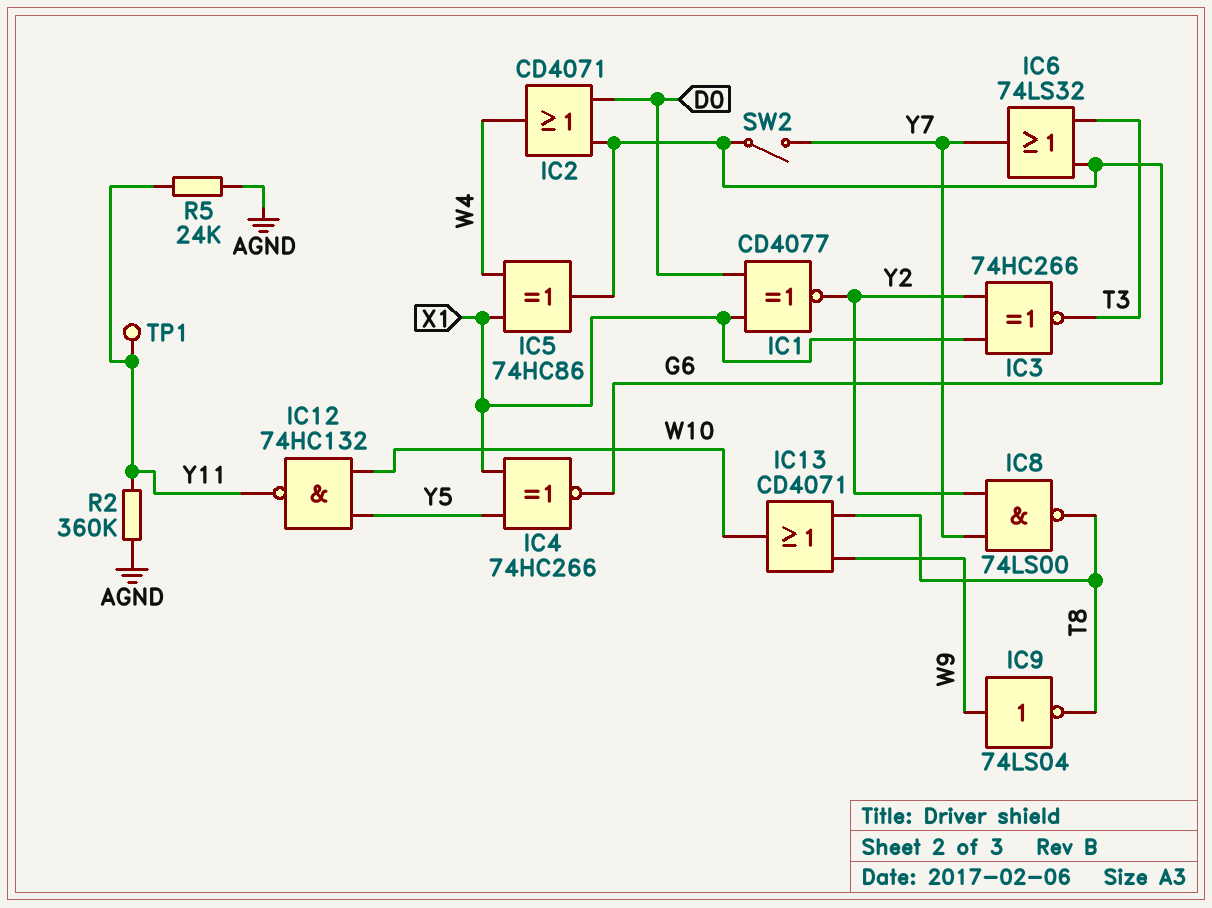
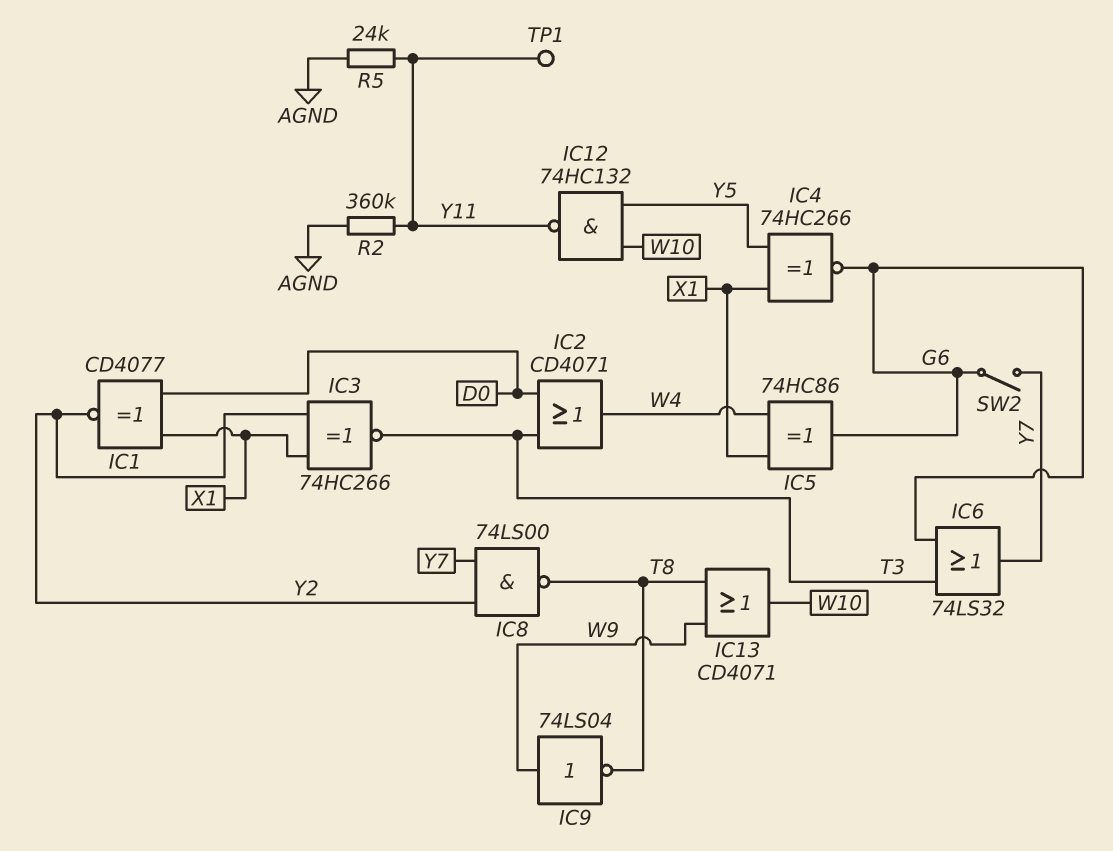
IC2: OR CD4071 (in D0, in G6, out W4) -> OR CD4071 (in D0, in T3, out W4)

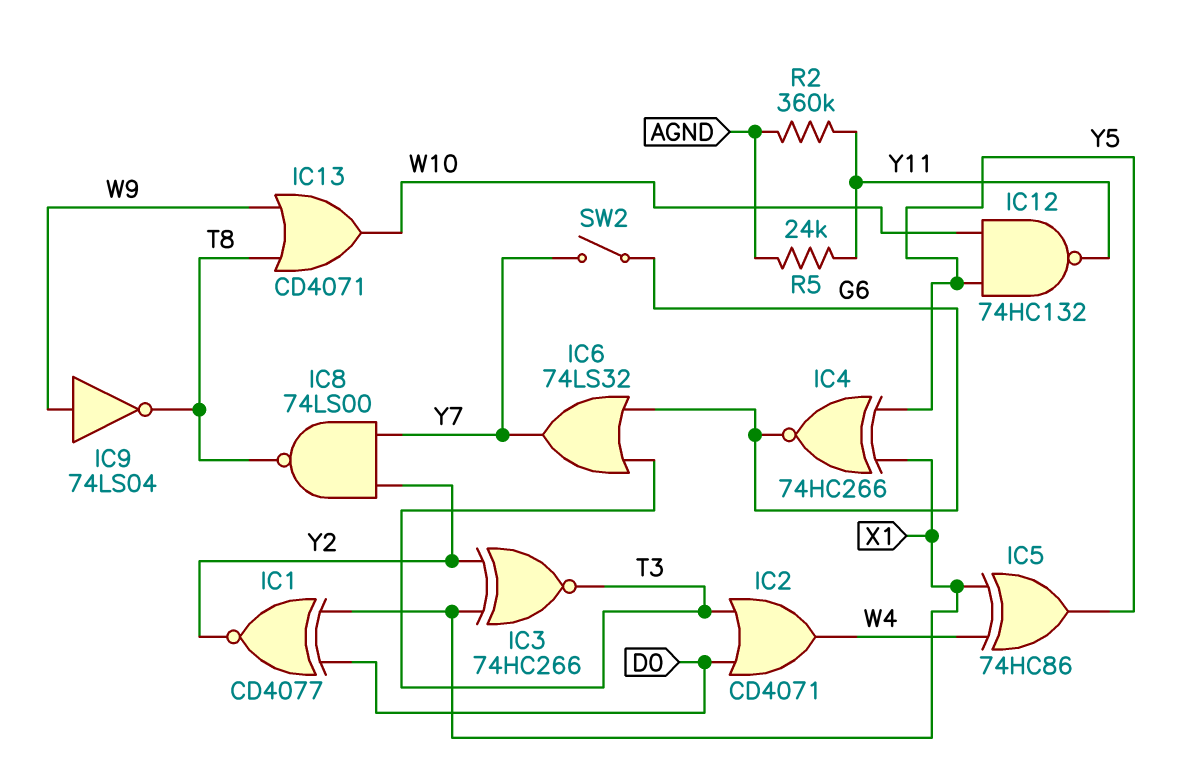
IC5: XOR 74HC86 (in W4, in X1, out G6) -> XOR 74HC86 (in W4, in X1, out Y5)
TP1: test point (Y11) -> none

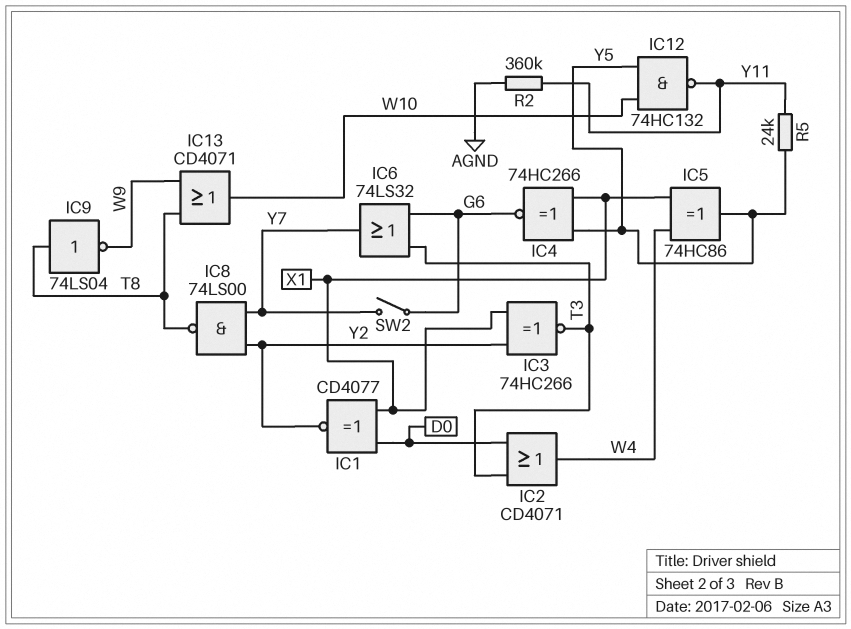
IC9: NOT 74LS04 (in W9, out T8) -> NOT 74LS04 (in T8, out W9)
R5: 24k (AGND, Y11) -> 24k (Y5, Y11)

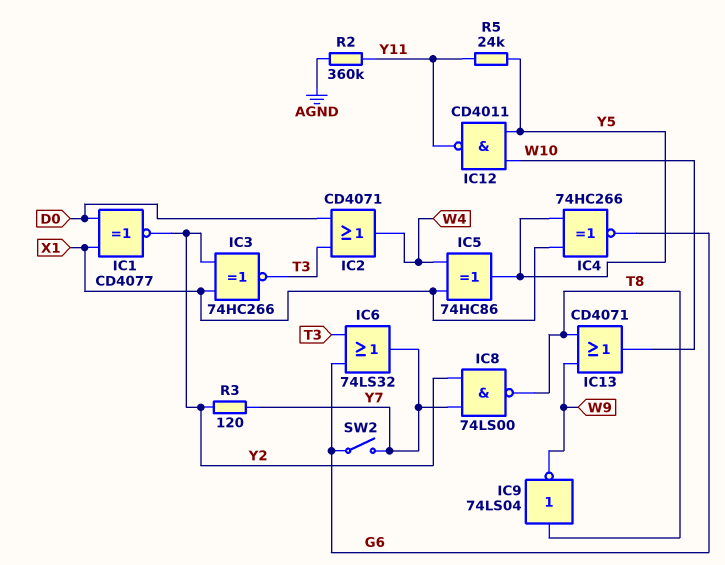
IC12: NAND 74HC132 (in W10, in Y5, out Y11) -> NAND CD4011 (in W10, in Y5, out Y11)
R3: none -> 120 (Y2, Y7)

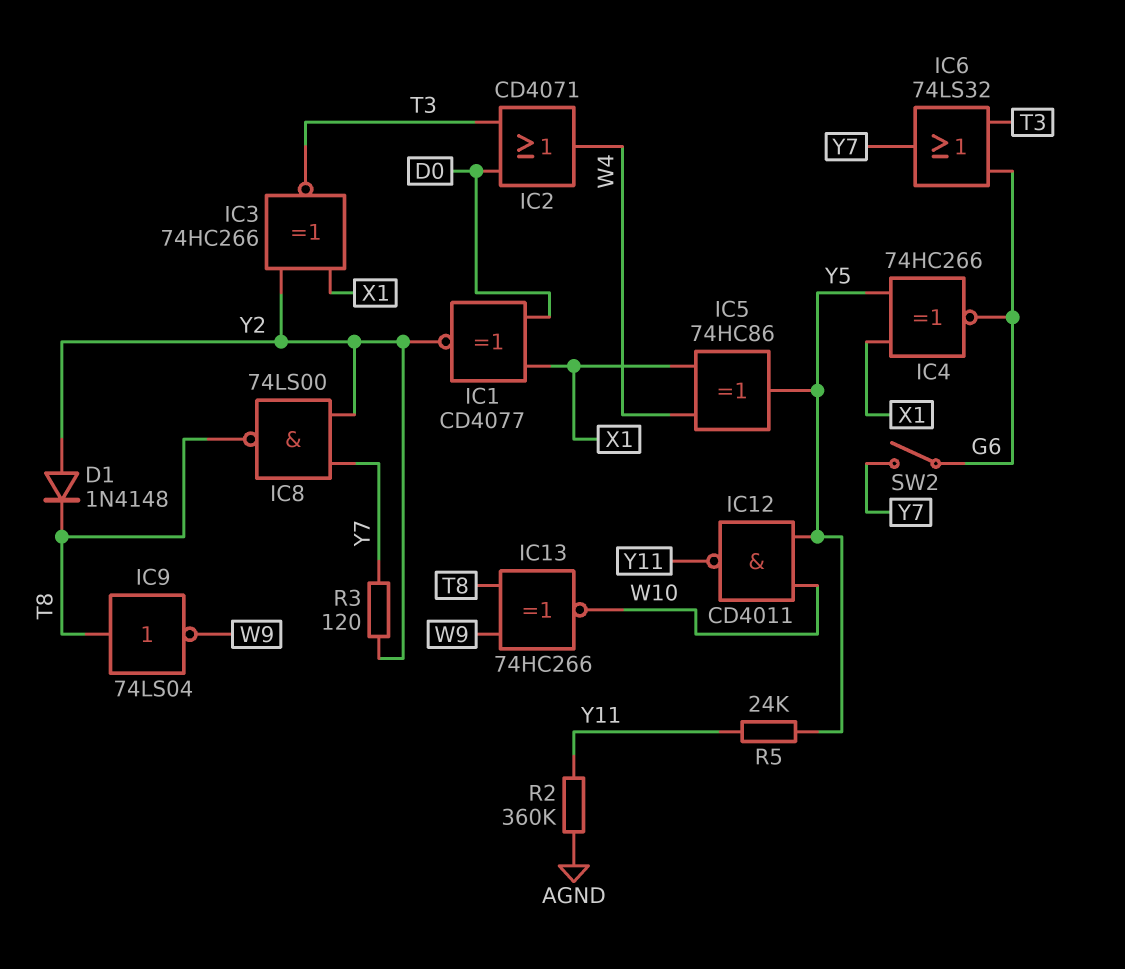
D1: none -> diode 1N4148 (A Y2, K T8)
IC13: OR CD4071 (in T8, in W9, out W10) -> XNOR 74HC266 (in T8, in W9, out W10)

